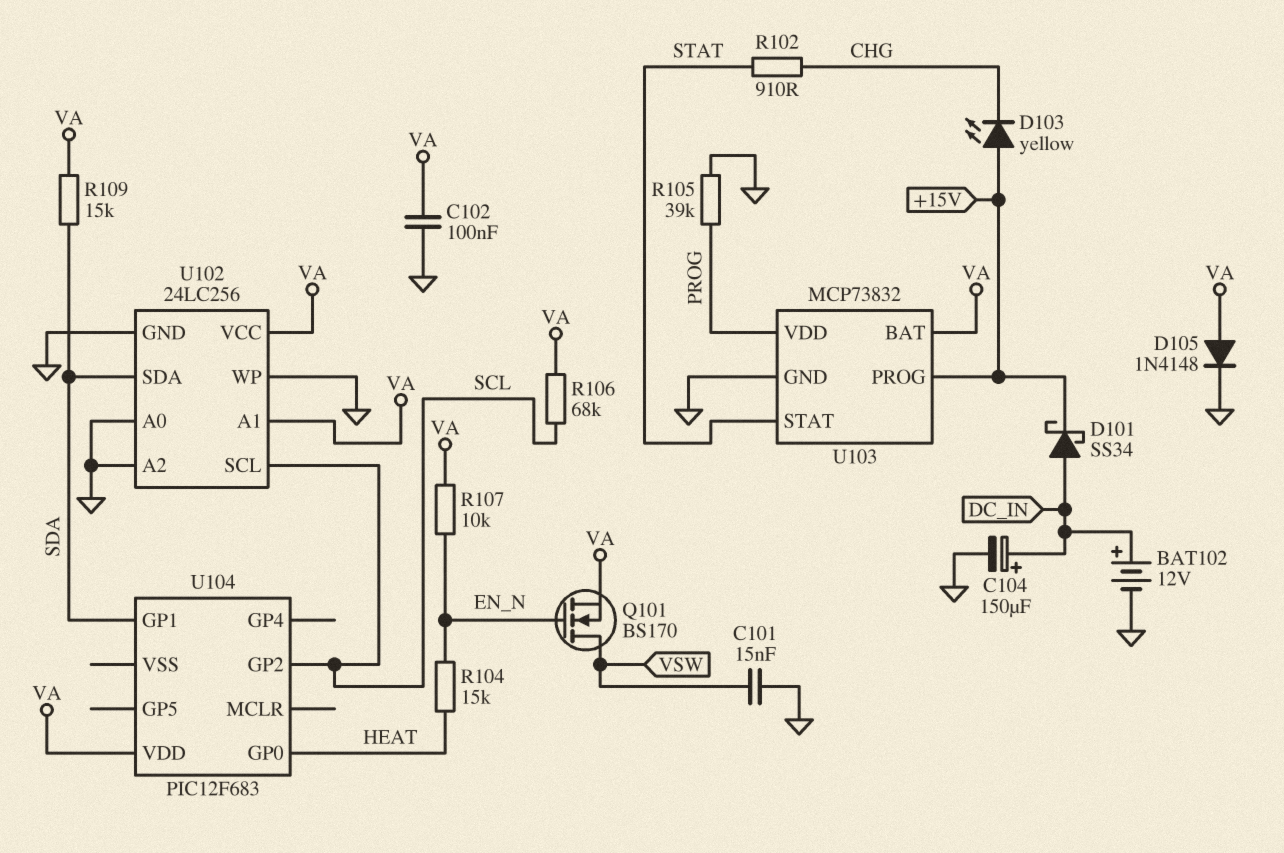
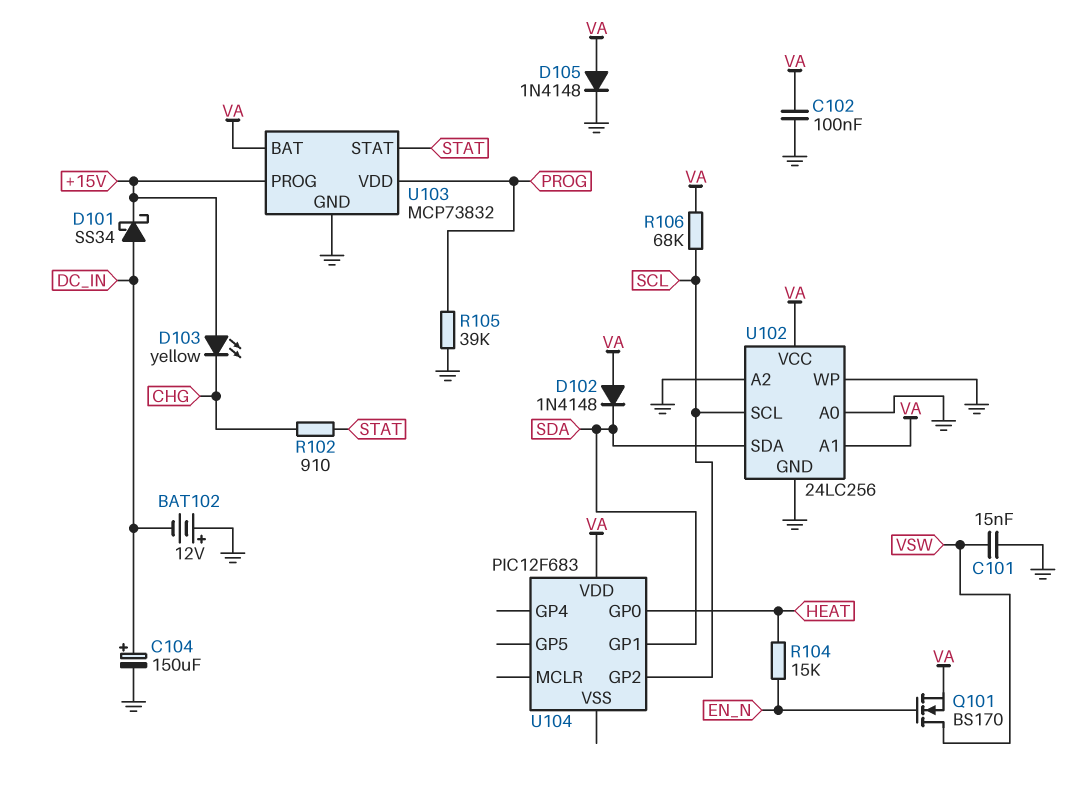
BAT102: 12V (plus DC_IN, minus GND) -> 12V (plus GND, minus DC_IN)
D102: none -> diode 1N4148 (A VA, K SDA)
R107: 10k (EN_N, VA) -> none
R109: 15k (SDA, VA) -> none

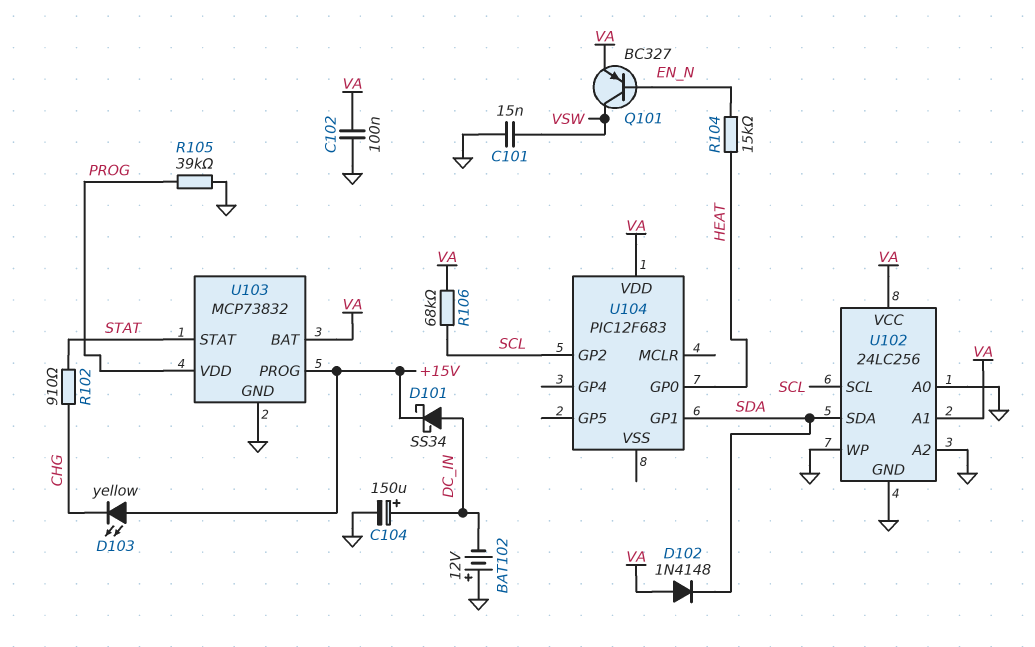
D105: diode 1N4148 (A VA, K GND) -> none
Q101: NMOS BS170 (G EN_N, D VSW, S VA) -> PNP BC327 (B EN_N, C VSW, E VA)

